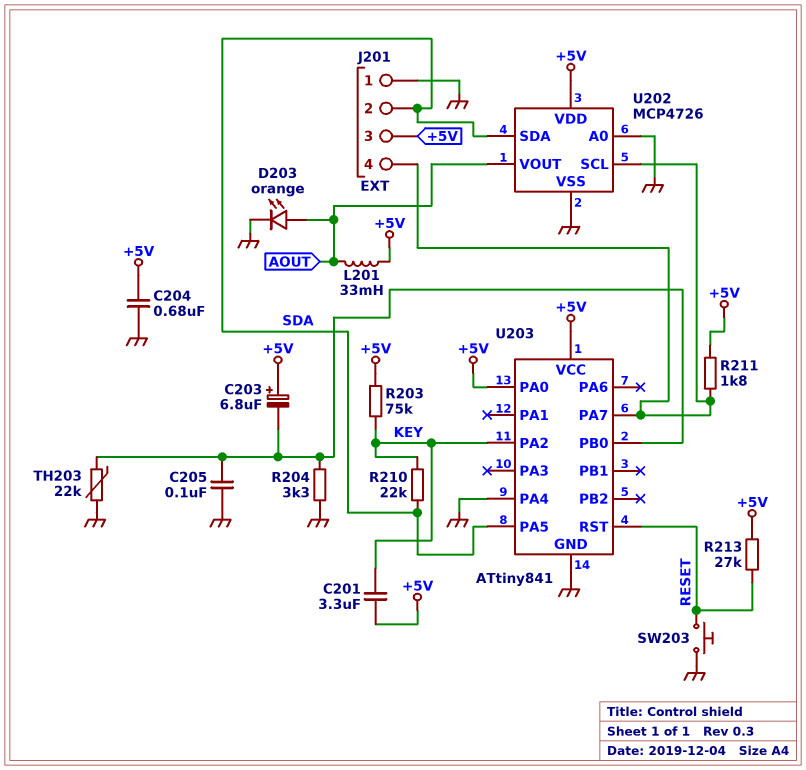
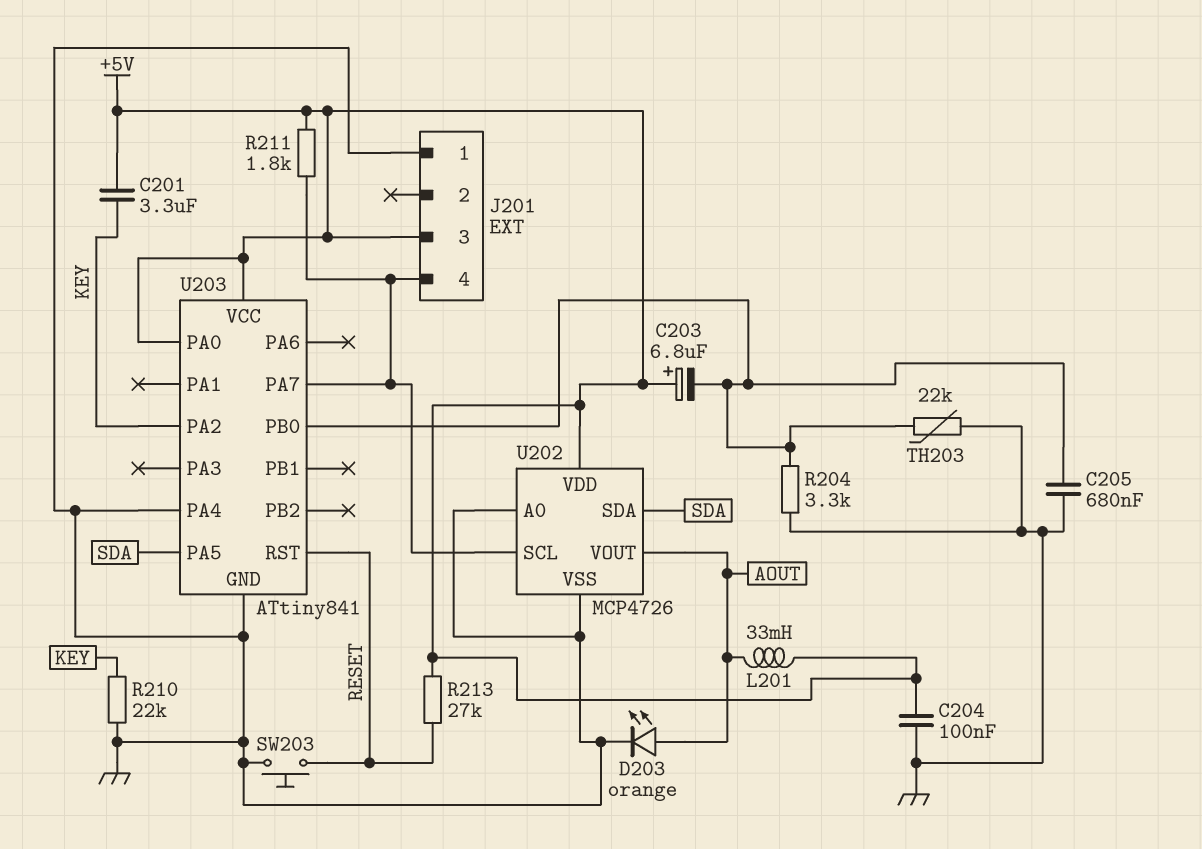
C204: 680nF (+5V, GND) -> 100nF (+5V, GND)
C205: 100nF (GND, U203/PB0) -> 680nF (GND, U203/PB0)
J201 pin 2: SDA -> none
R203: 75k (+5V, KEY) -> none
R210: 22k (KEY, SDA) -> 22k (GND, KEY)

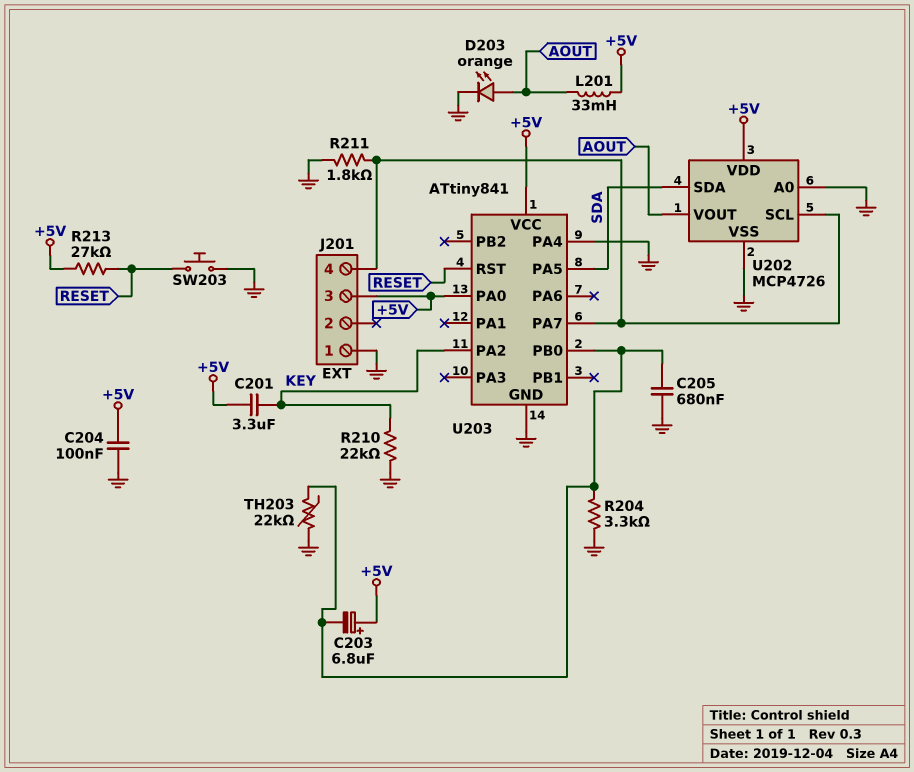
R211: 1.8k (+5V, J201/4) -> 1.8k (GND, J201/4)

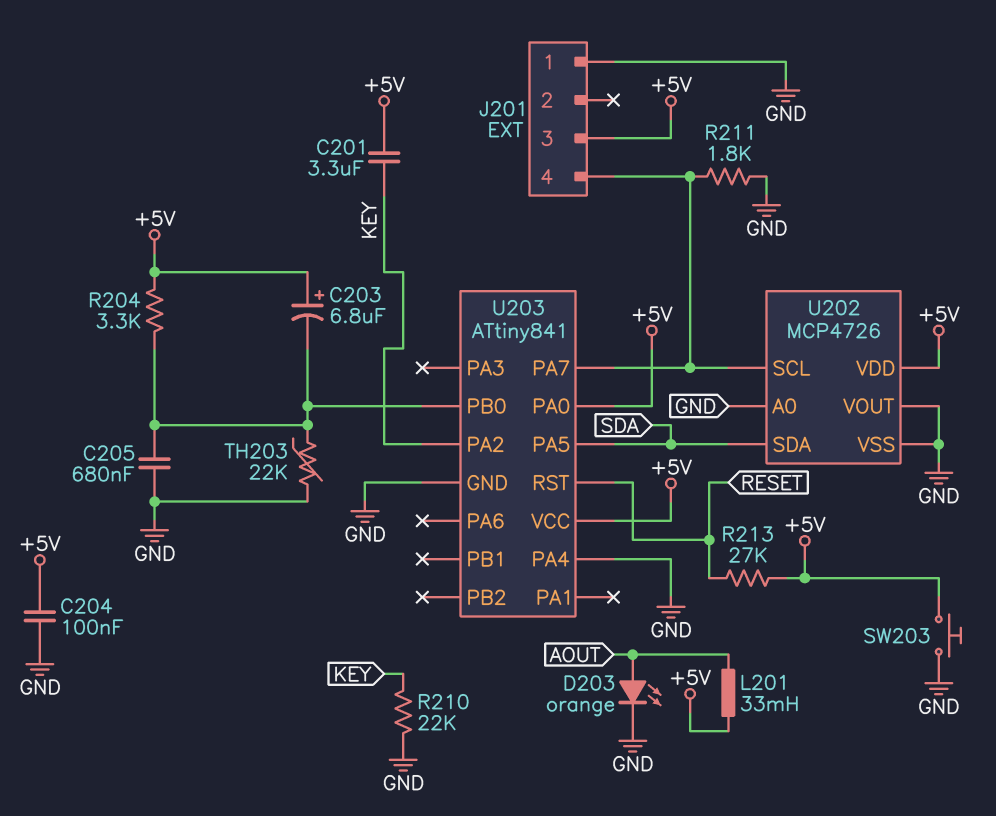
R204: 3.3k (GND, U203/PB0) -> 3.3k (+5V, U203/PB0)
SW203: button (GND, RESET) -> button (+5V, GND)
U202 pin VOUT: AOUT -> GND

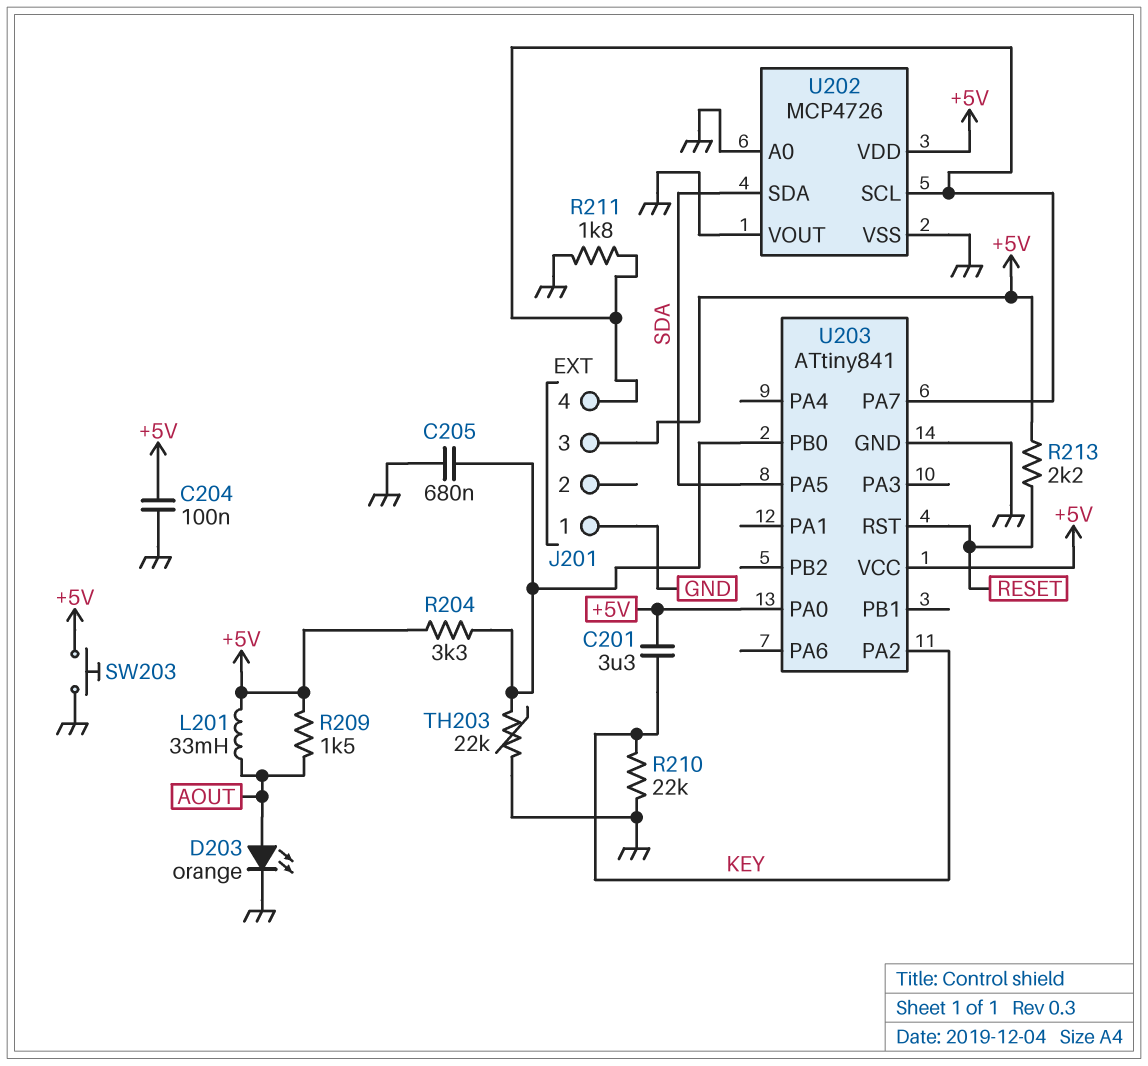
C203: 6.8uF (plus +5V, minus U203/PB0) -> none
R209: none -> 1.5k (+5V, AOUT)
R213: 27k (+5V, RESET) -> 2.2k (+5V, RESET)
U203 pin PA4: GND -> none

